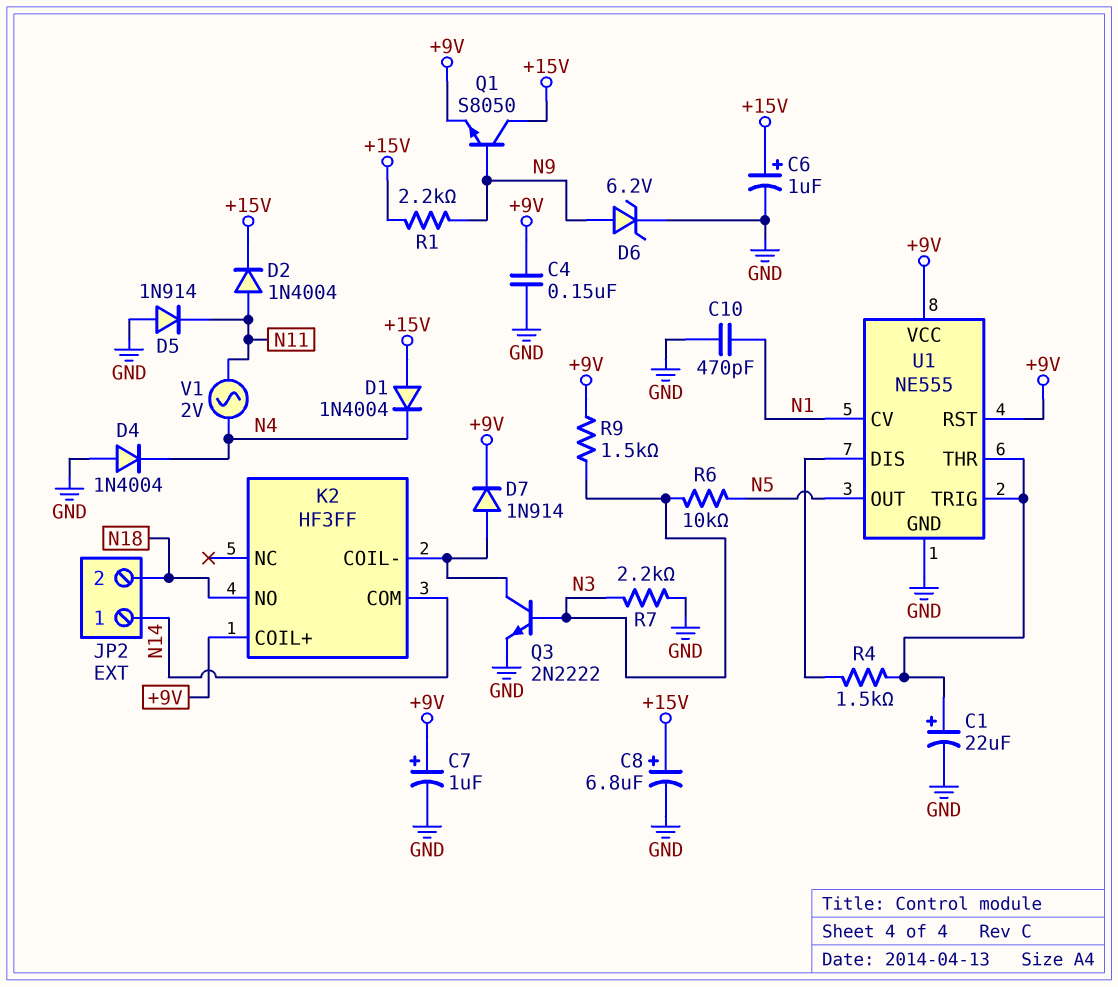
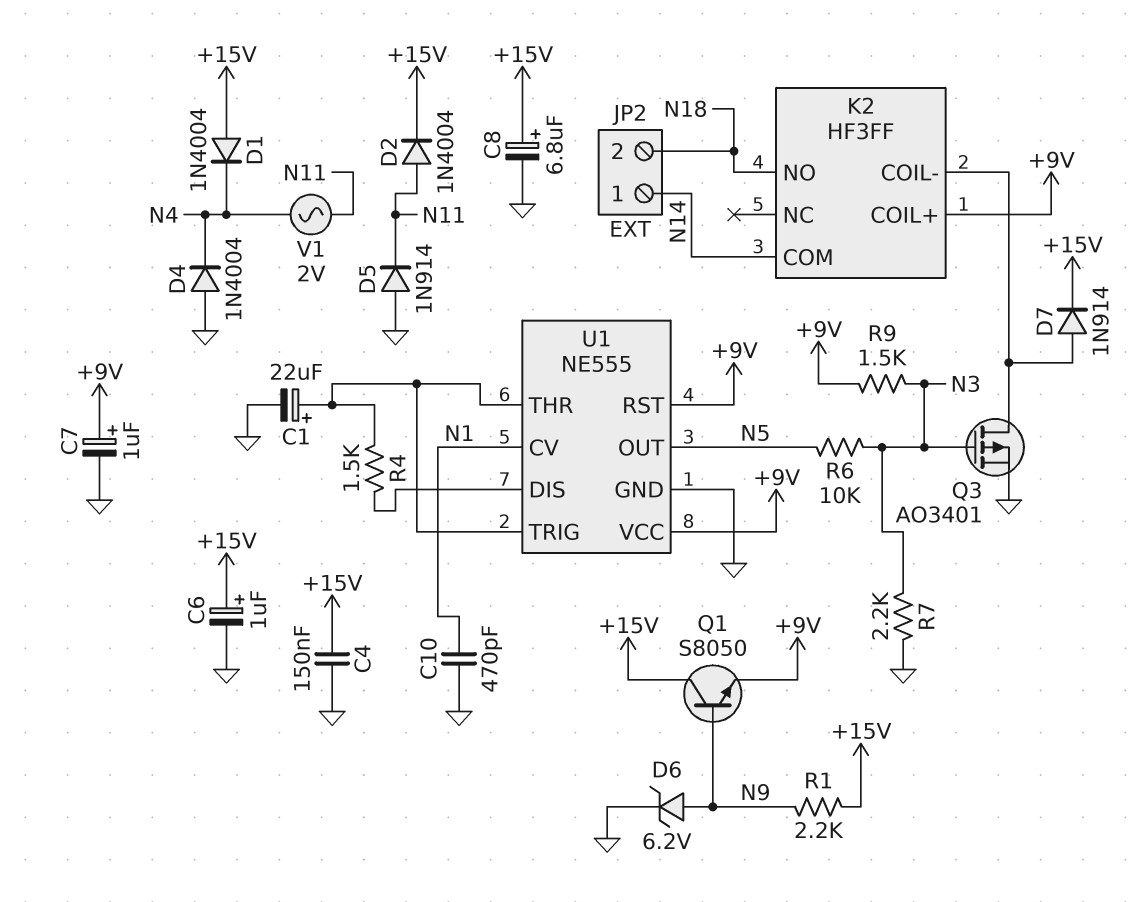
C4: 150nF (+9V, GND) -> 150nF (+15V, GND)
D7: diode 1N914 (A K2/COIL-, K +9V) -> diode 1N914 (A K2/COIL-, K +15V)
Q3: NPN 2N2222 (B N3, C K2/COIL-, E GND) -> PMOS AO3401 (G N3, D K2/COIL-, S GND)

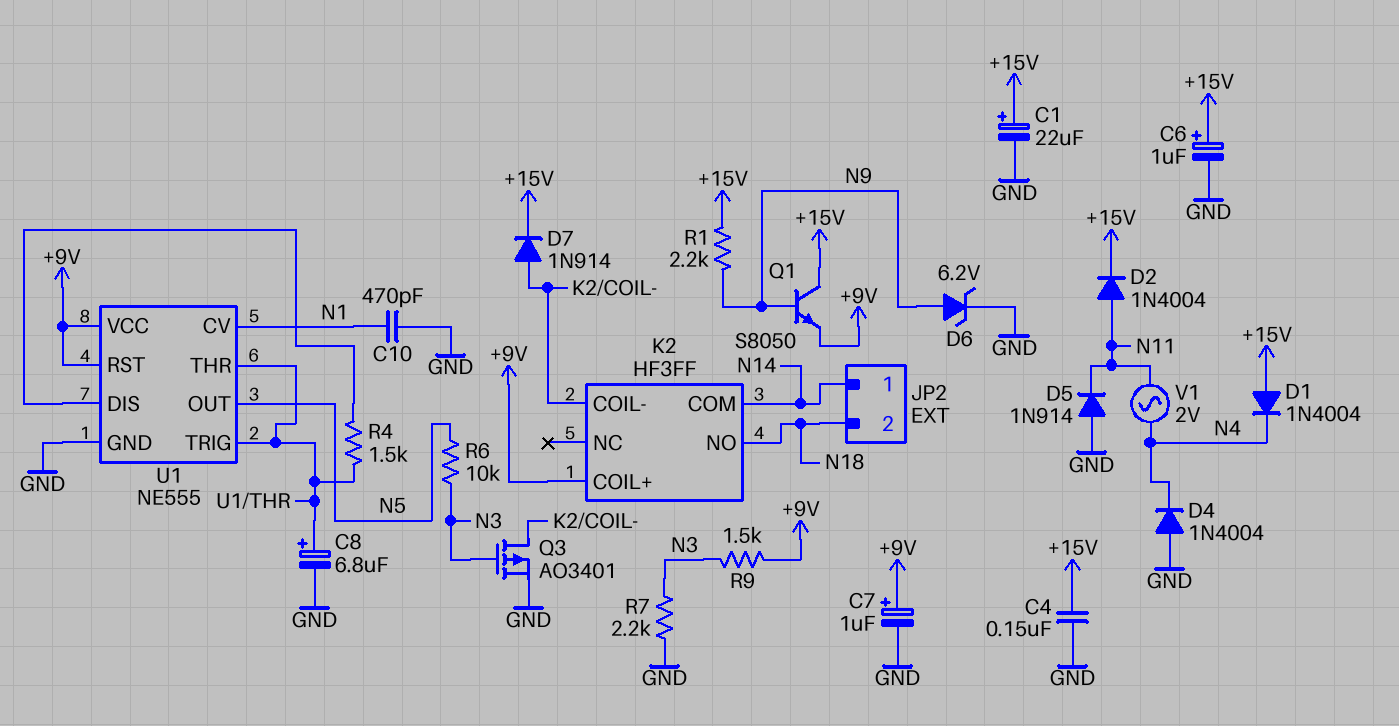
C1: 22uF (plus U1/THR, minus GND) -> 22uF (plus +15V, minus GND)
C8: 6.8uF (plus +15V, minus GND) -> 6.8uF (plus U1/THR, minus GND)

